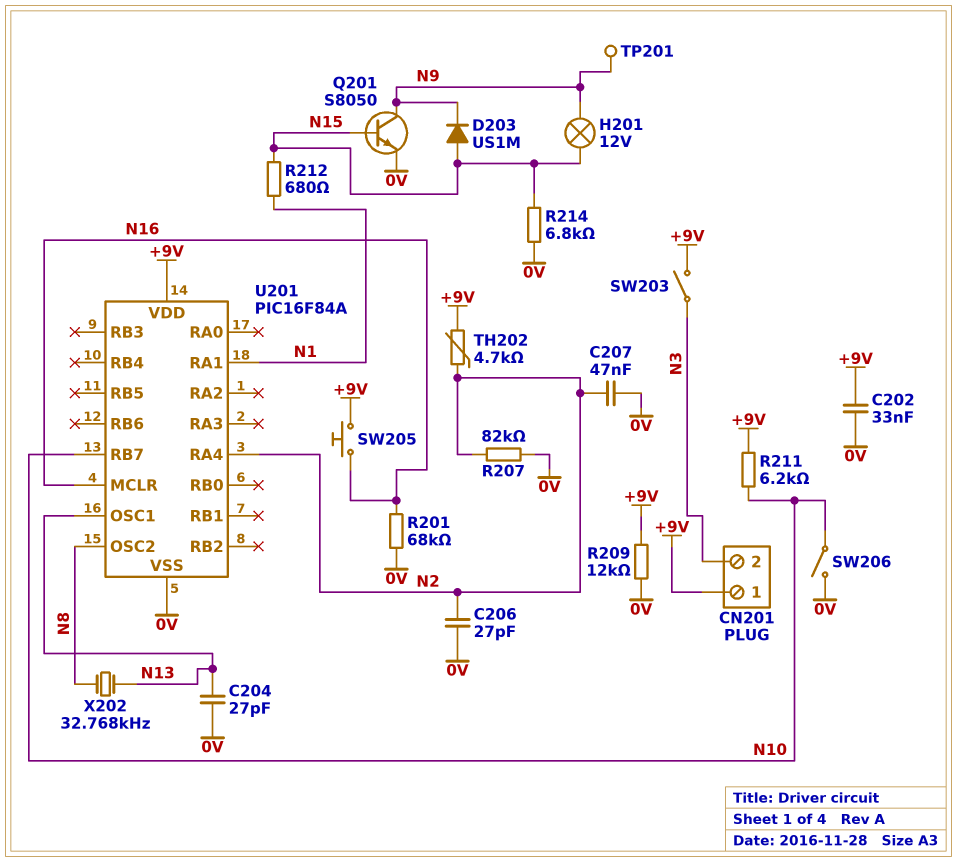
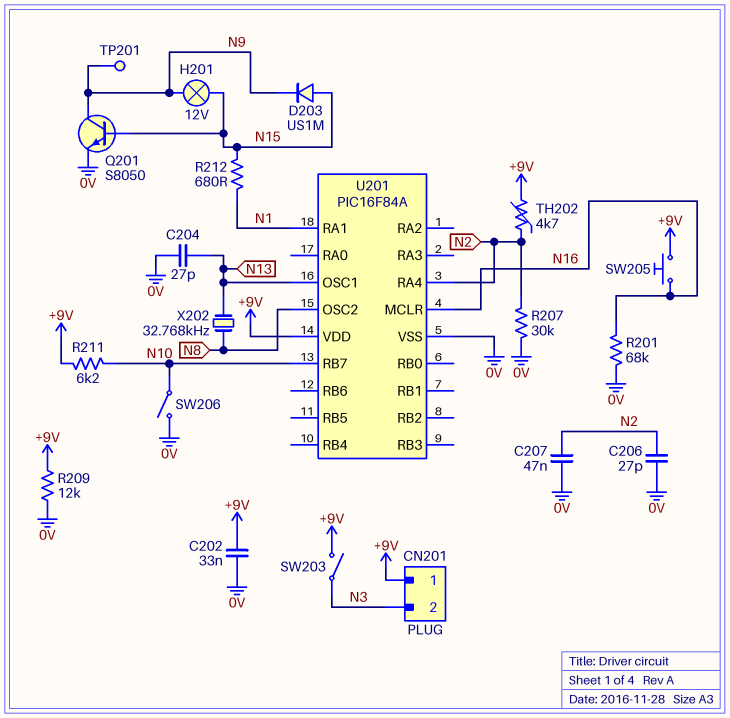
R207: 82k (0V, N2) -> 30k (0V, N2)
R214: 6.8k (0V, N15) -> none

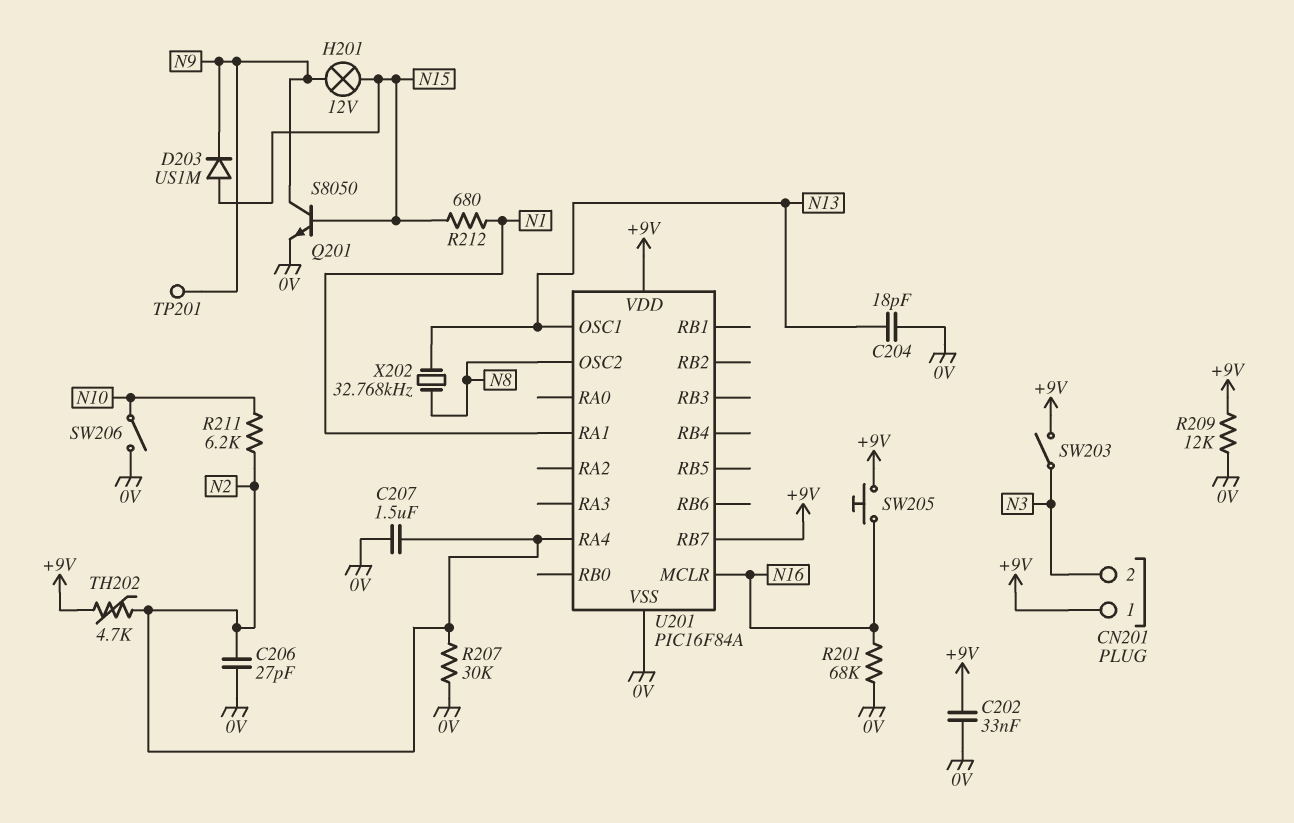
C204: 27pF (0V, N13) -> 18pF (0V, N13)
C207: 47nF (0V, N2) -> 1.5uF (0V, N2)
R211: 6.2k (+9V, N10) -> 6.2k (N2, N10)
U201 pin RB7: N10 -> +9V

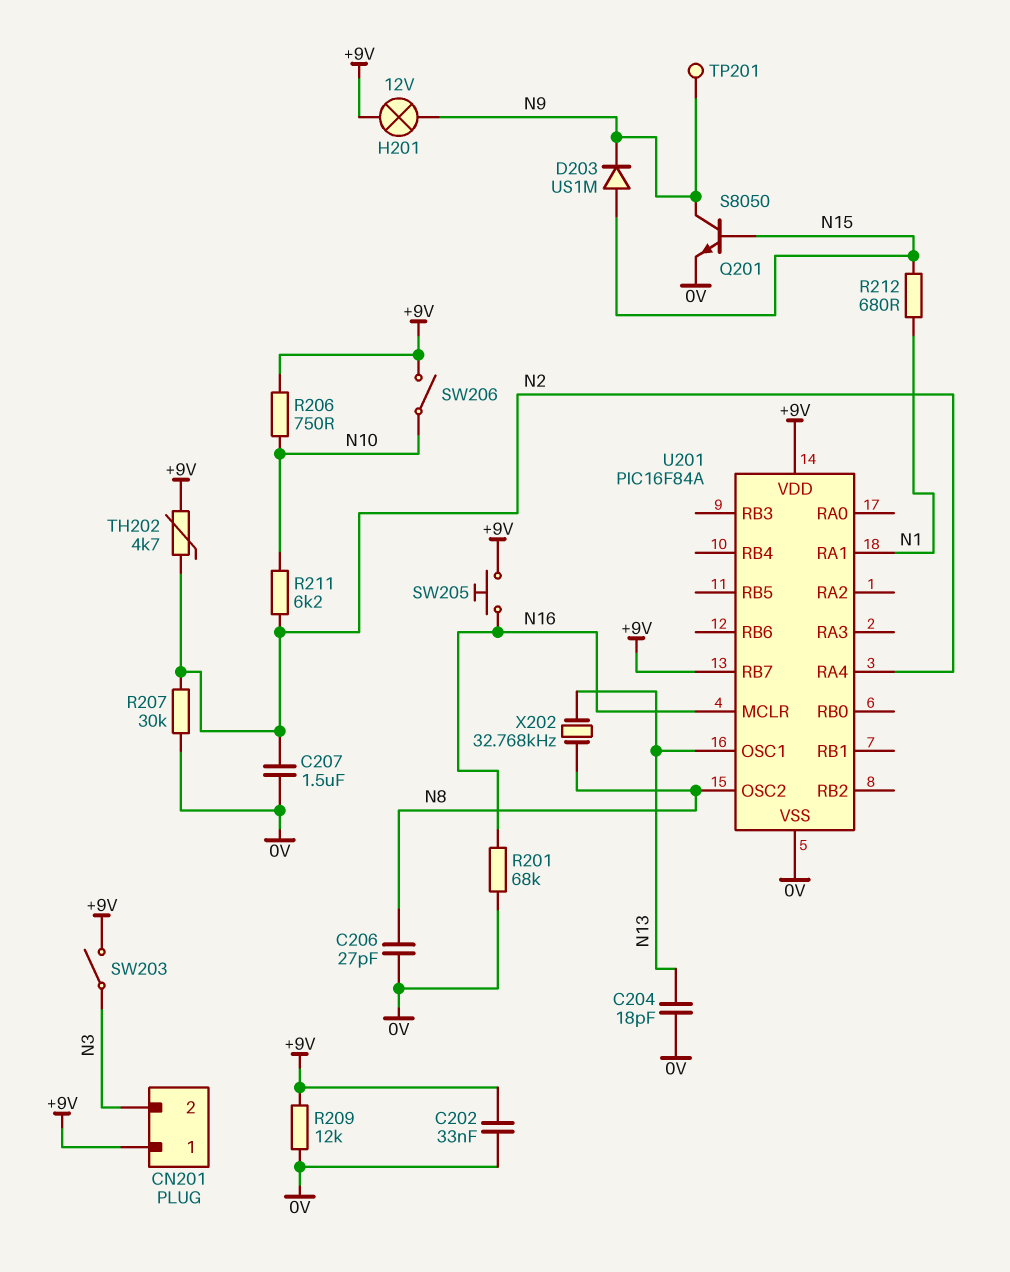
C206: 27pF (0V, N2) -> 27pF (0V, N8)
H201: lamp 12V (N9, N15) -> lamp 12V (+9V, N9)
R206: none -> 750 (+9V, N10)
SW206: switch (0V, N10) -> switch (+9V, N10)

